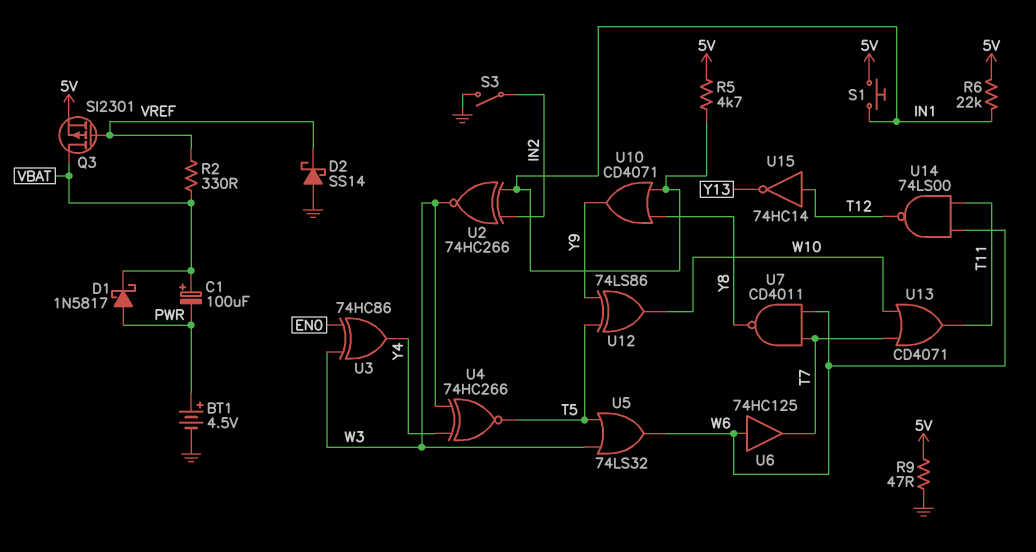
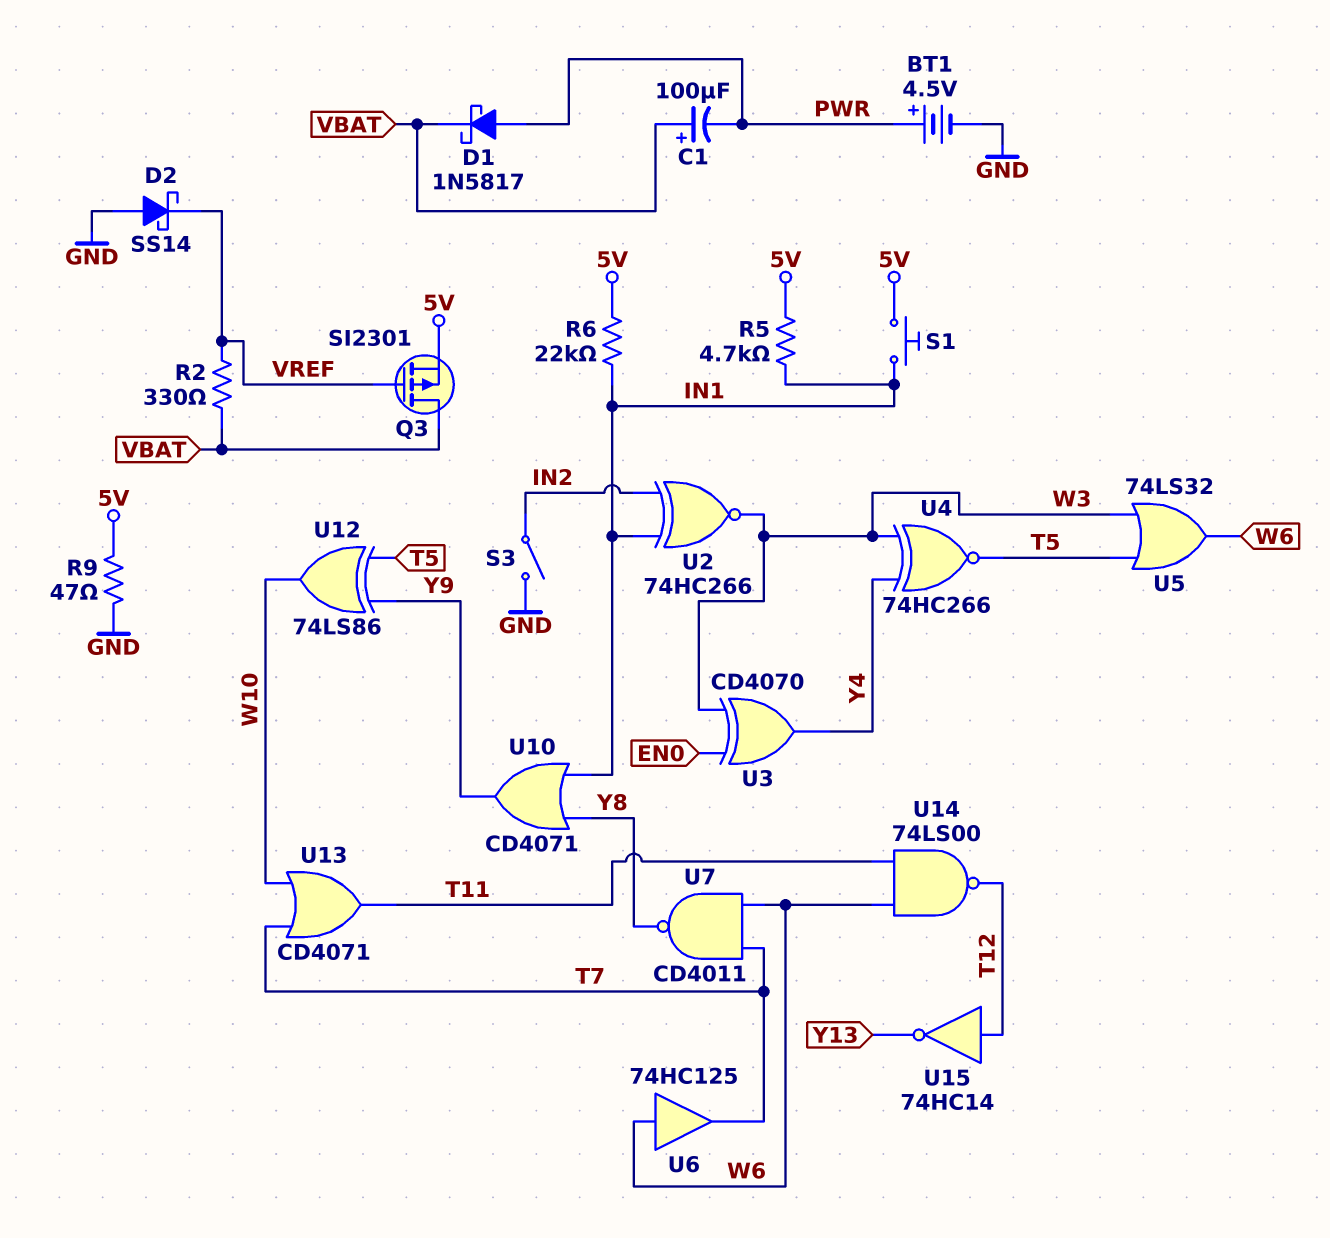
U3: XOR 74HC86 (in EN0, in W3, out Y4) -> XOR CD4070 (in EN0, in W3, out Y4)

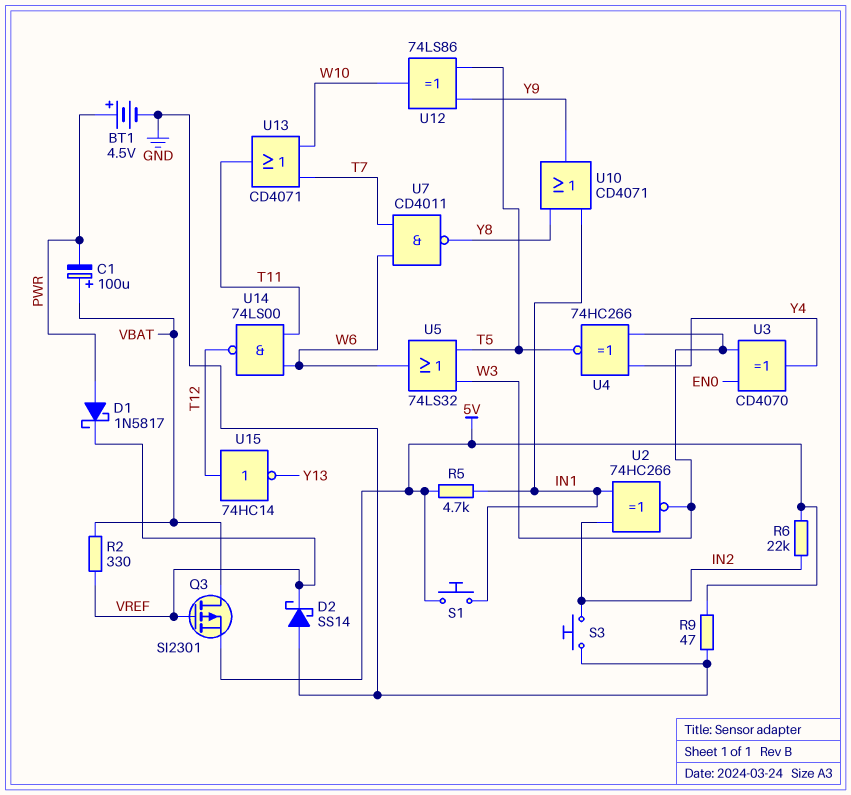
D1: schottky 1N5817 (A PWR, K VBAT) -> schottky 1N5817 (A PWR, K VREF)
R6: 22k (5V, IN1) -> 22k (5V, IN2)
S3: switch (GND, IN2) -> button (GND, IN2)
U6: buffer 74HC125 (in W6, out T7) -> none

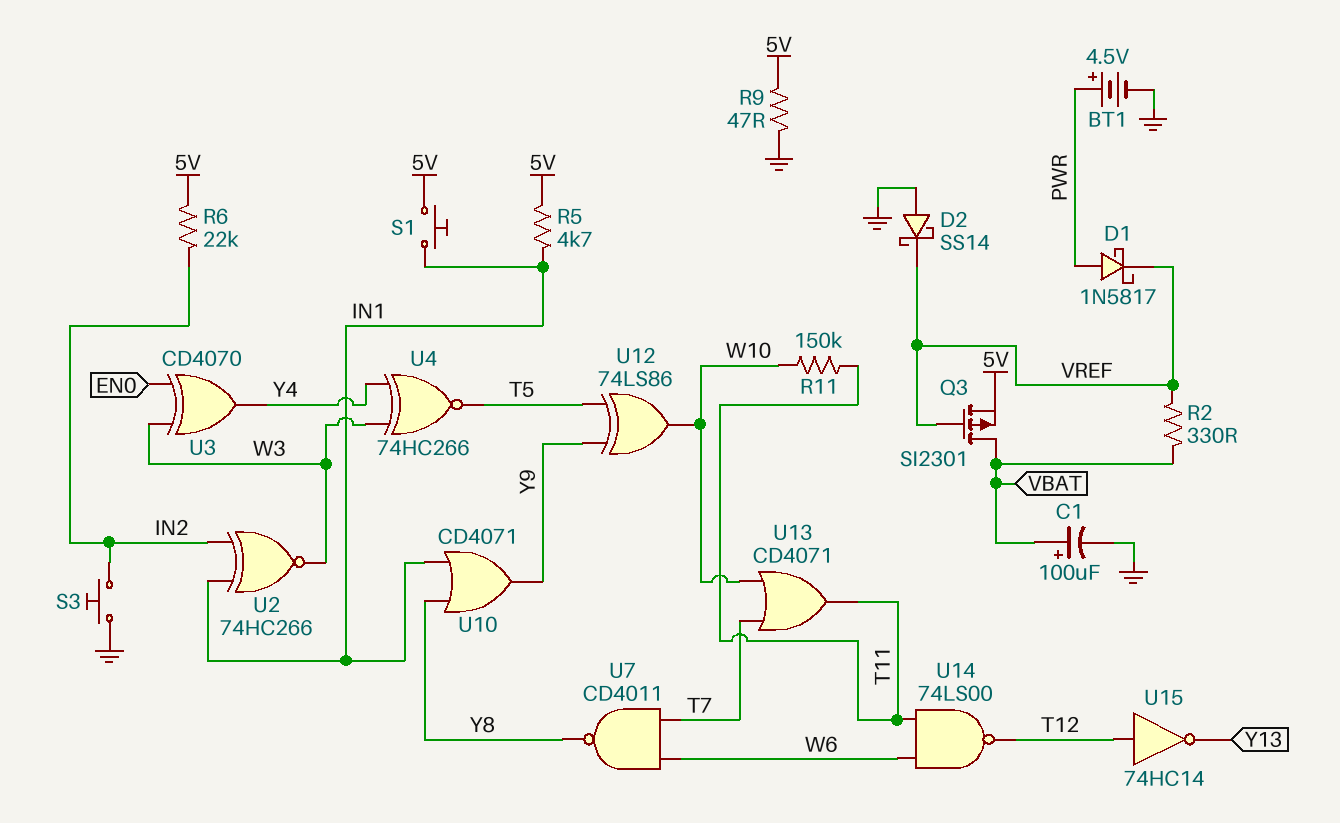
C1: 100uF (plus VBAT, minus PWR) -> 100uF (plus VBAT, minus GND)
R11: none -> 150k (T11, W10)
U5: OR 74LS32 (in T5, in W3, out W6) -> none

